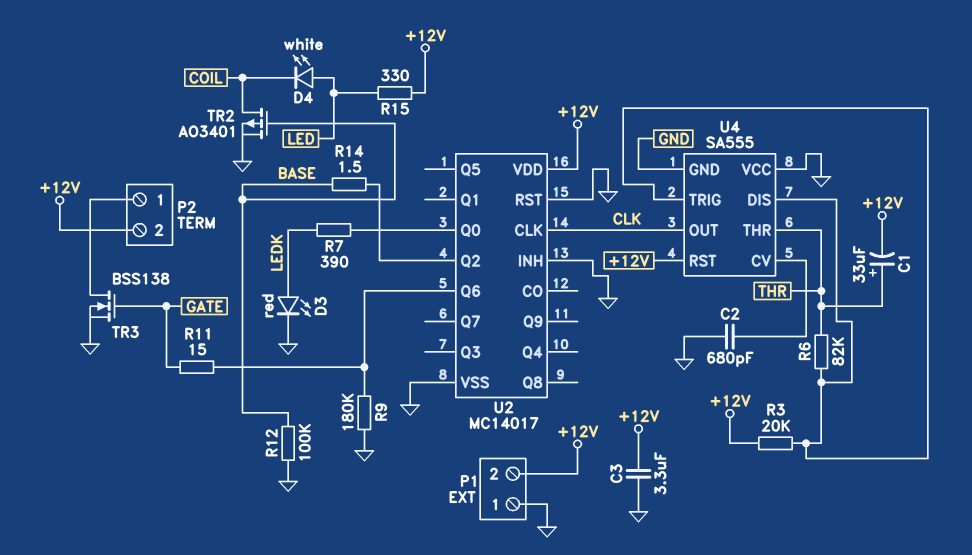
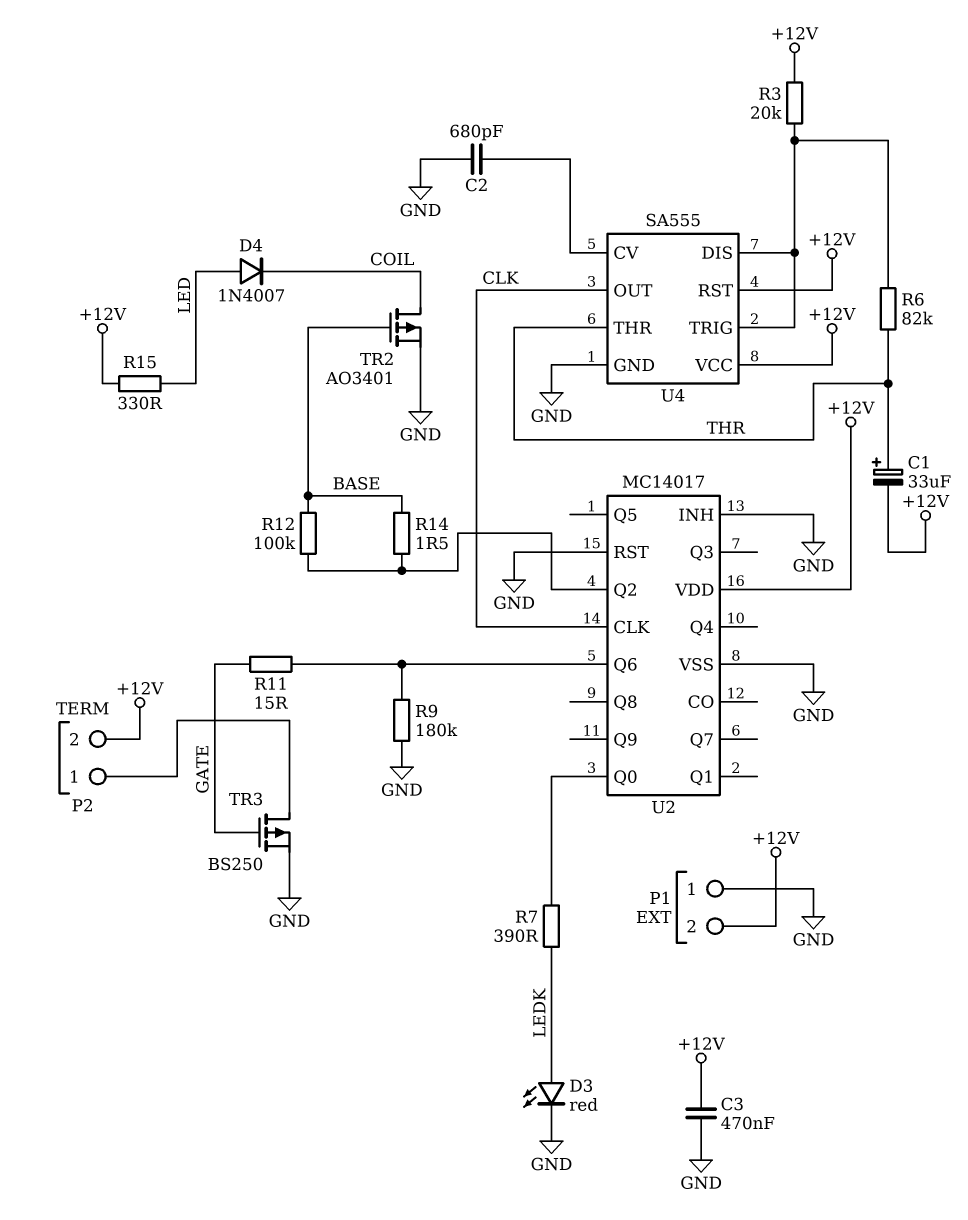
C3: 3.3uF (+12V, GND) -> 470nF (+12V, GND)
D4: LED white (A LED, K COIL) -> diode 1N4007 (A LED, K COIL)
R12: 100k (BASE, GND) -> 100k (BASE, U2/Q2)
TR3: NMOS BSS138 (G GATE, D P2/1, S GND) -> PMOS BS250 (G GATE, D P2/1, S GND)
U4 pin VCC: GND -> +12V

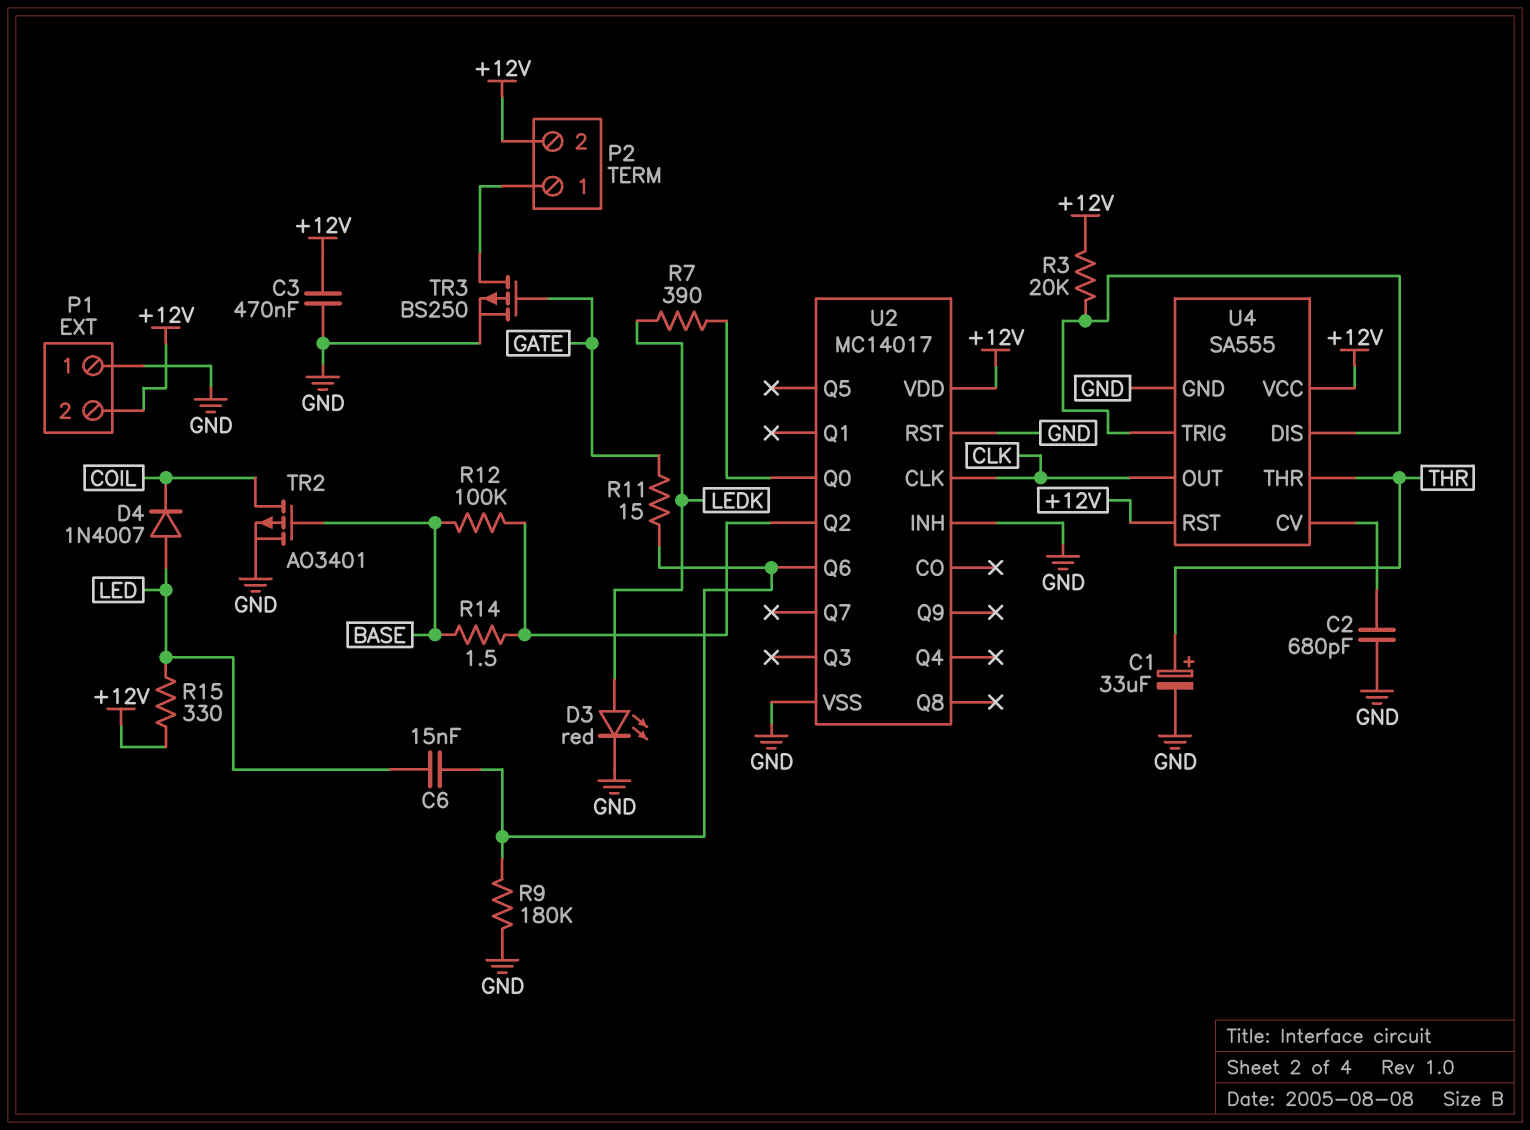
C1: 33uF (plus THR, minus +12V) -> 33uF (plus THR, minus GND)
C6: none -> 15nF (LED, U2/Q6)
R6: 82k (THR, U4/DIS) -> none

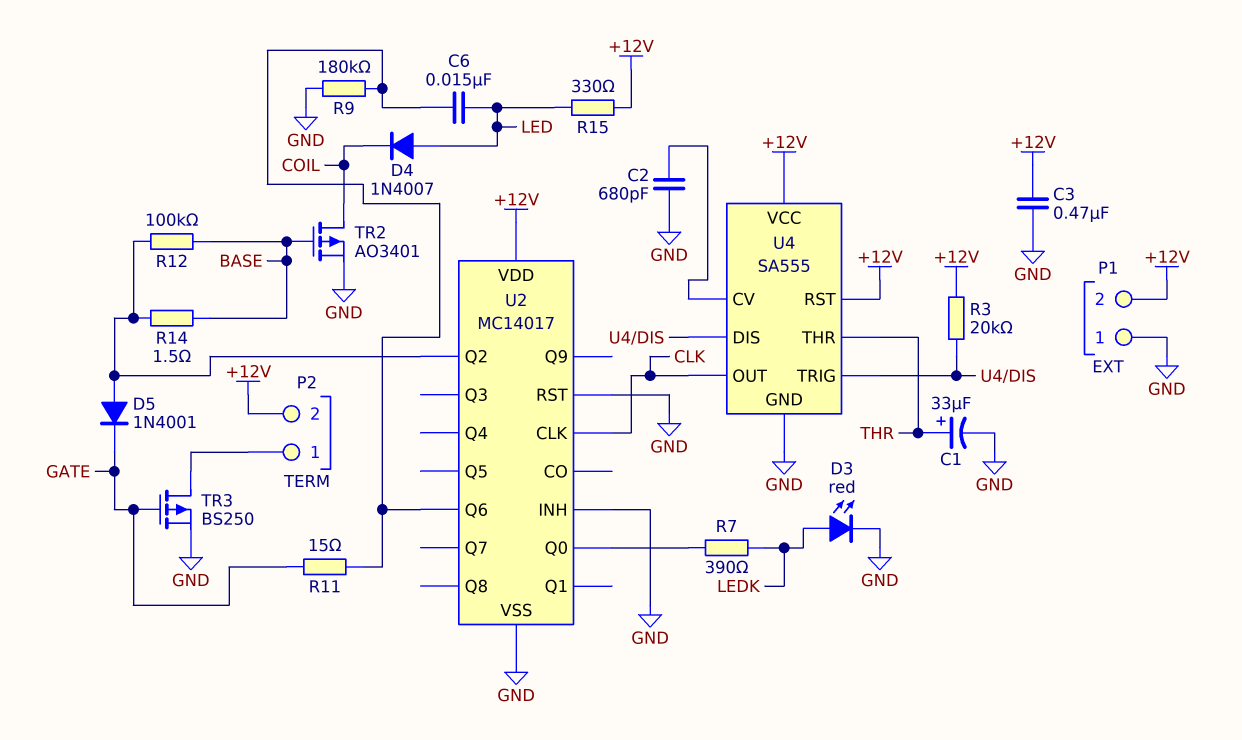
D5: none -> diode 1N4001 (A U2/Q2, K GATE)

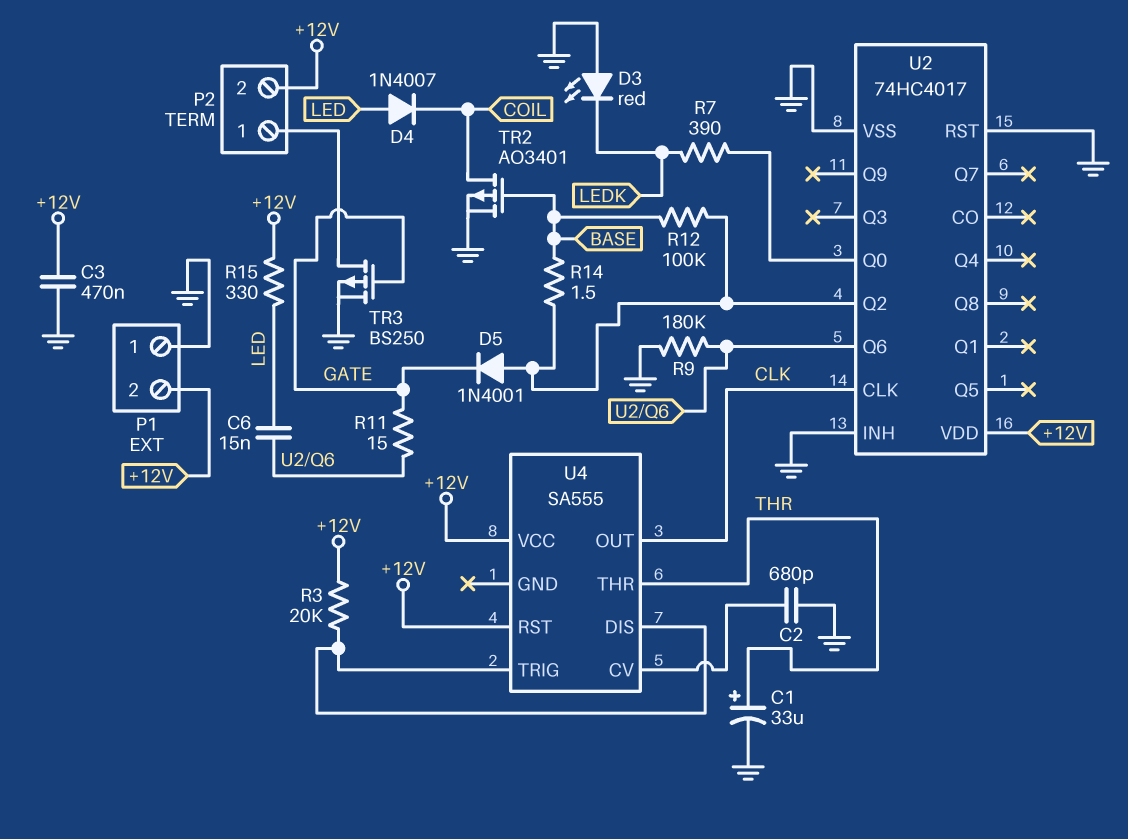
D3: LED red (A LEDK, K GND) -> LED red (A GND, K LEDK)
U2: MC14017 -> 74HC4017
U4 pin GND: GND -> none

